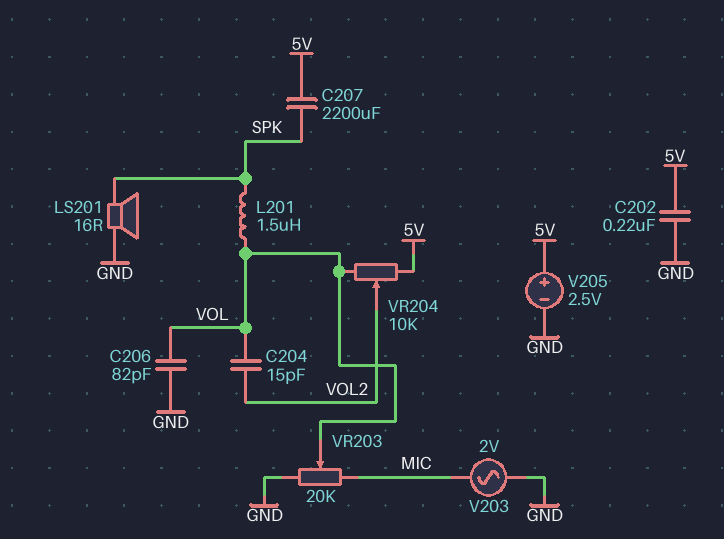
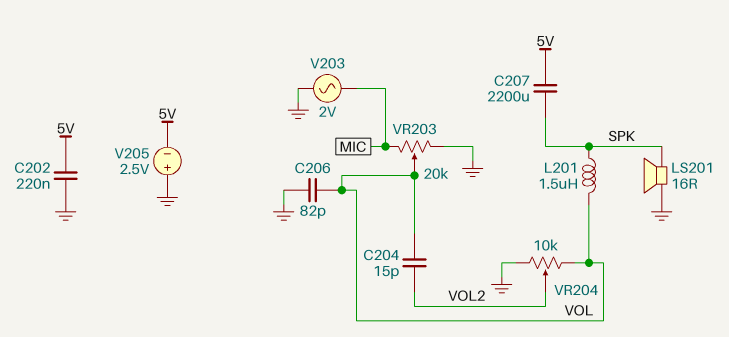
V205: 2.5V (plus 5V, minus GND) -> 2.5V (plus GND, minus 5V)
VR204: 10k (5V, VOL, wiper VOL2) -> 10k (GND, VOL, wiper VOL2)

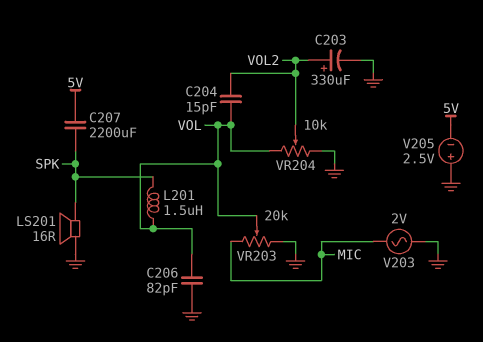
C202: 220nF (5V, GND) -> none
C203: none -> 330uF (plus VOL2, minus GND)

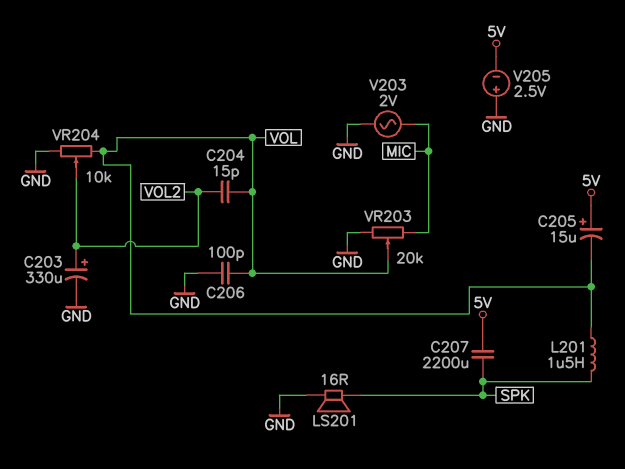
C205: none -> 15uF (plus 5V, minus VOL)
C206: 82pF (GND, VOL) -> 100pF (GND, VOL)

